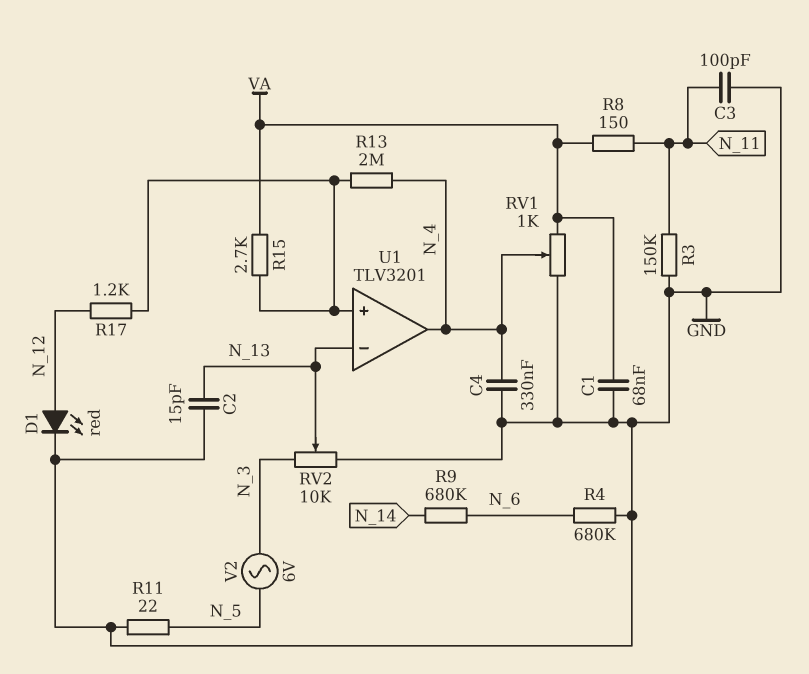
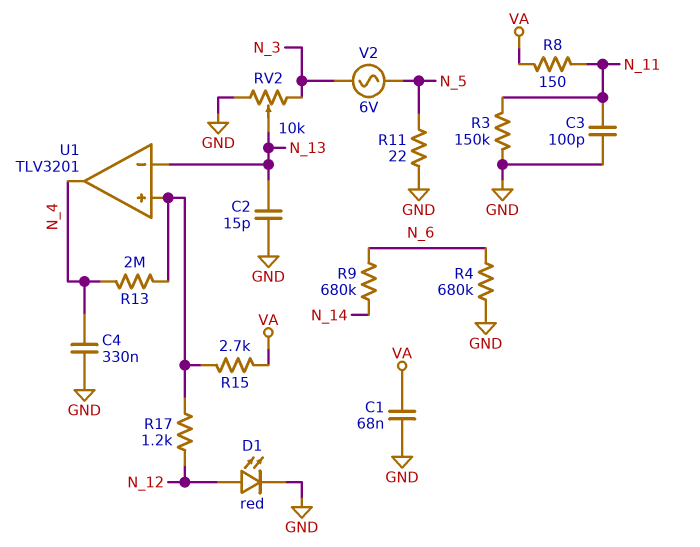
RV1: 1k (GND, VA, wiper N_4) -> none

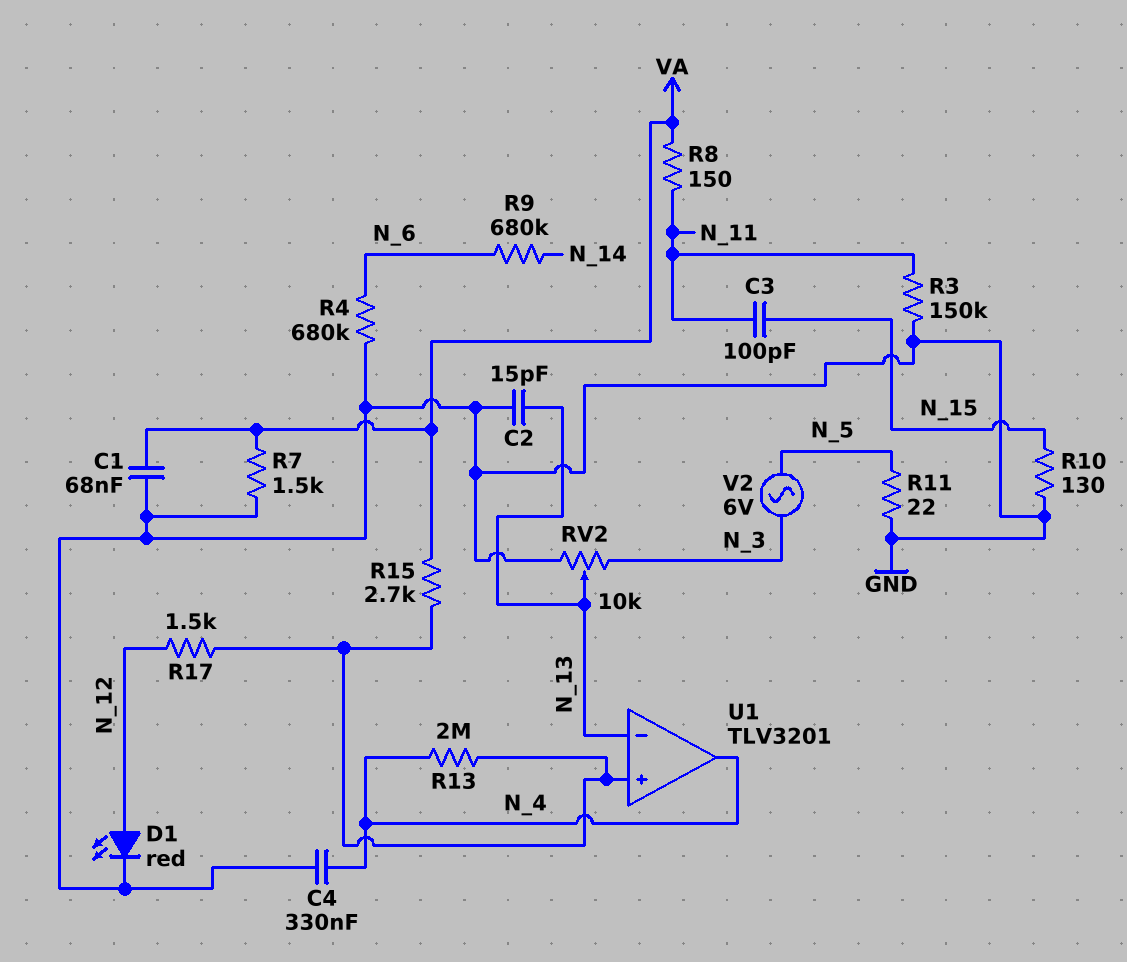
C3: 100pF (GND, N_11) -> 100pF (N_11, N_15)
R7: none -> 1.5k (GND, VA)
R10: none -> 130 (GND, N_15)
R17: 1.2k (N_12, U1/in+) -> 1.5k (N_12, U1/in+)

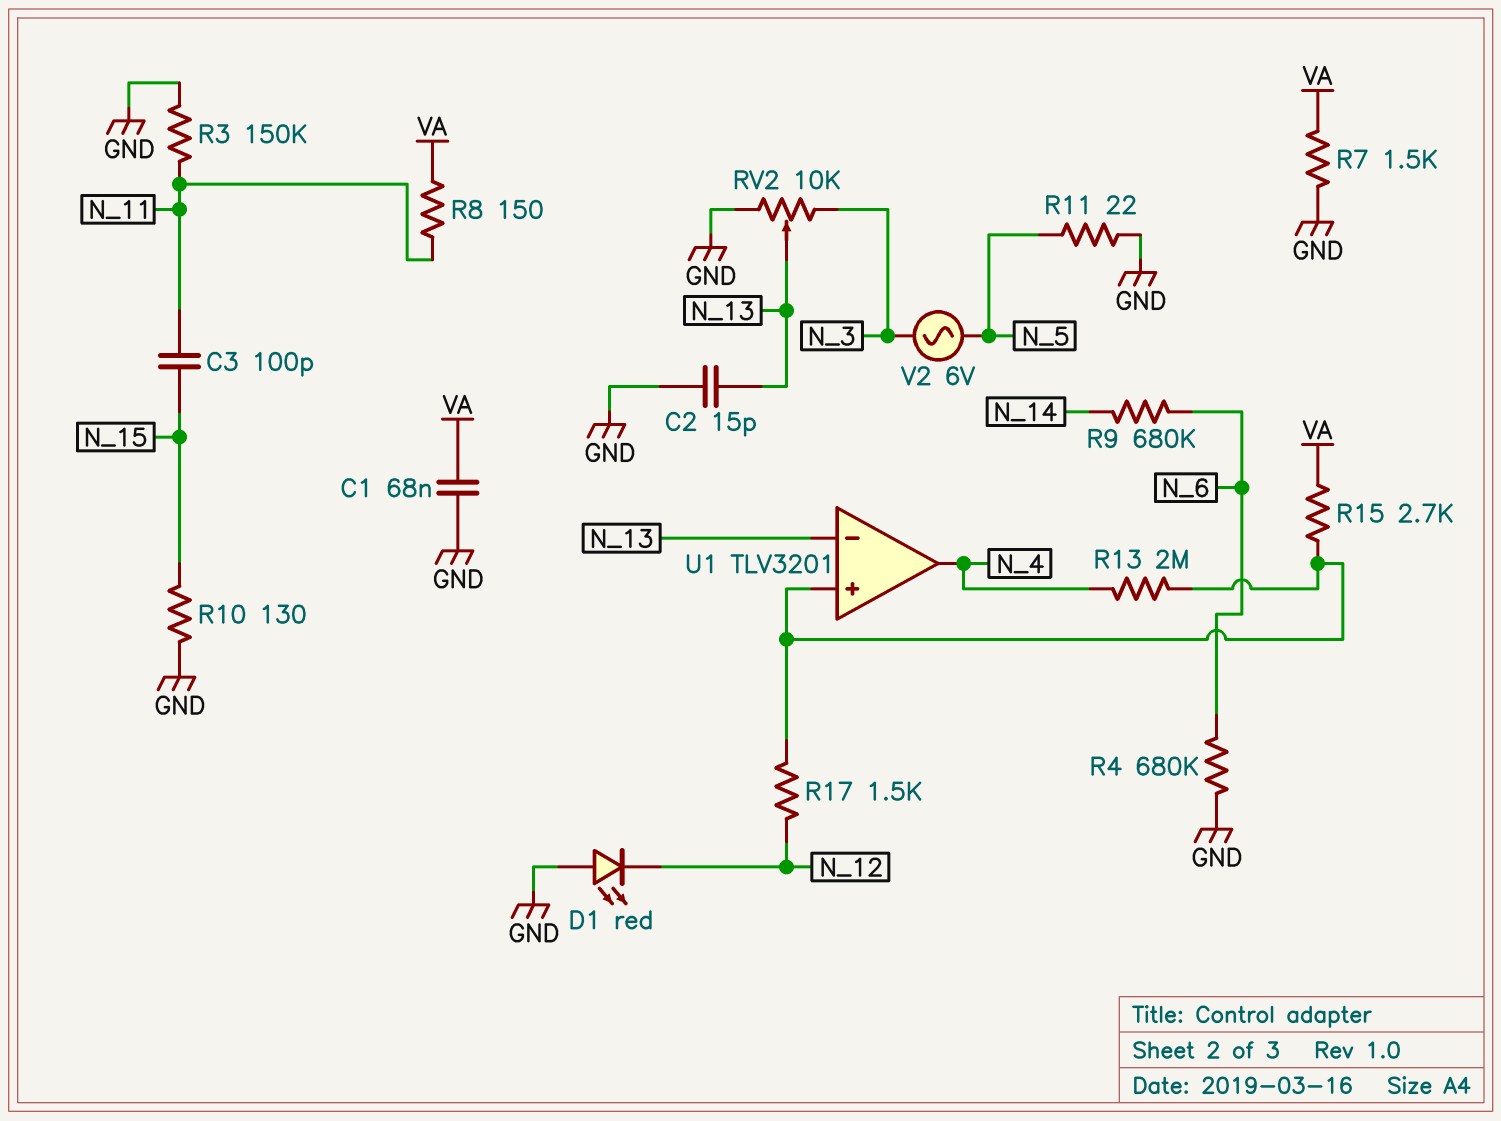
C4: 330nF (GND, N_4) -> none
D1: LED red (A N_12, K GND) -> LED red (A GND, K N_12)

